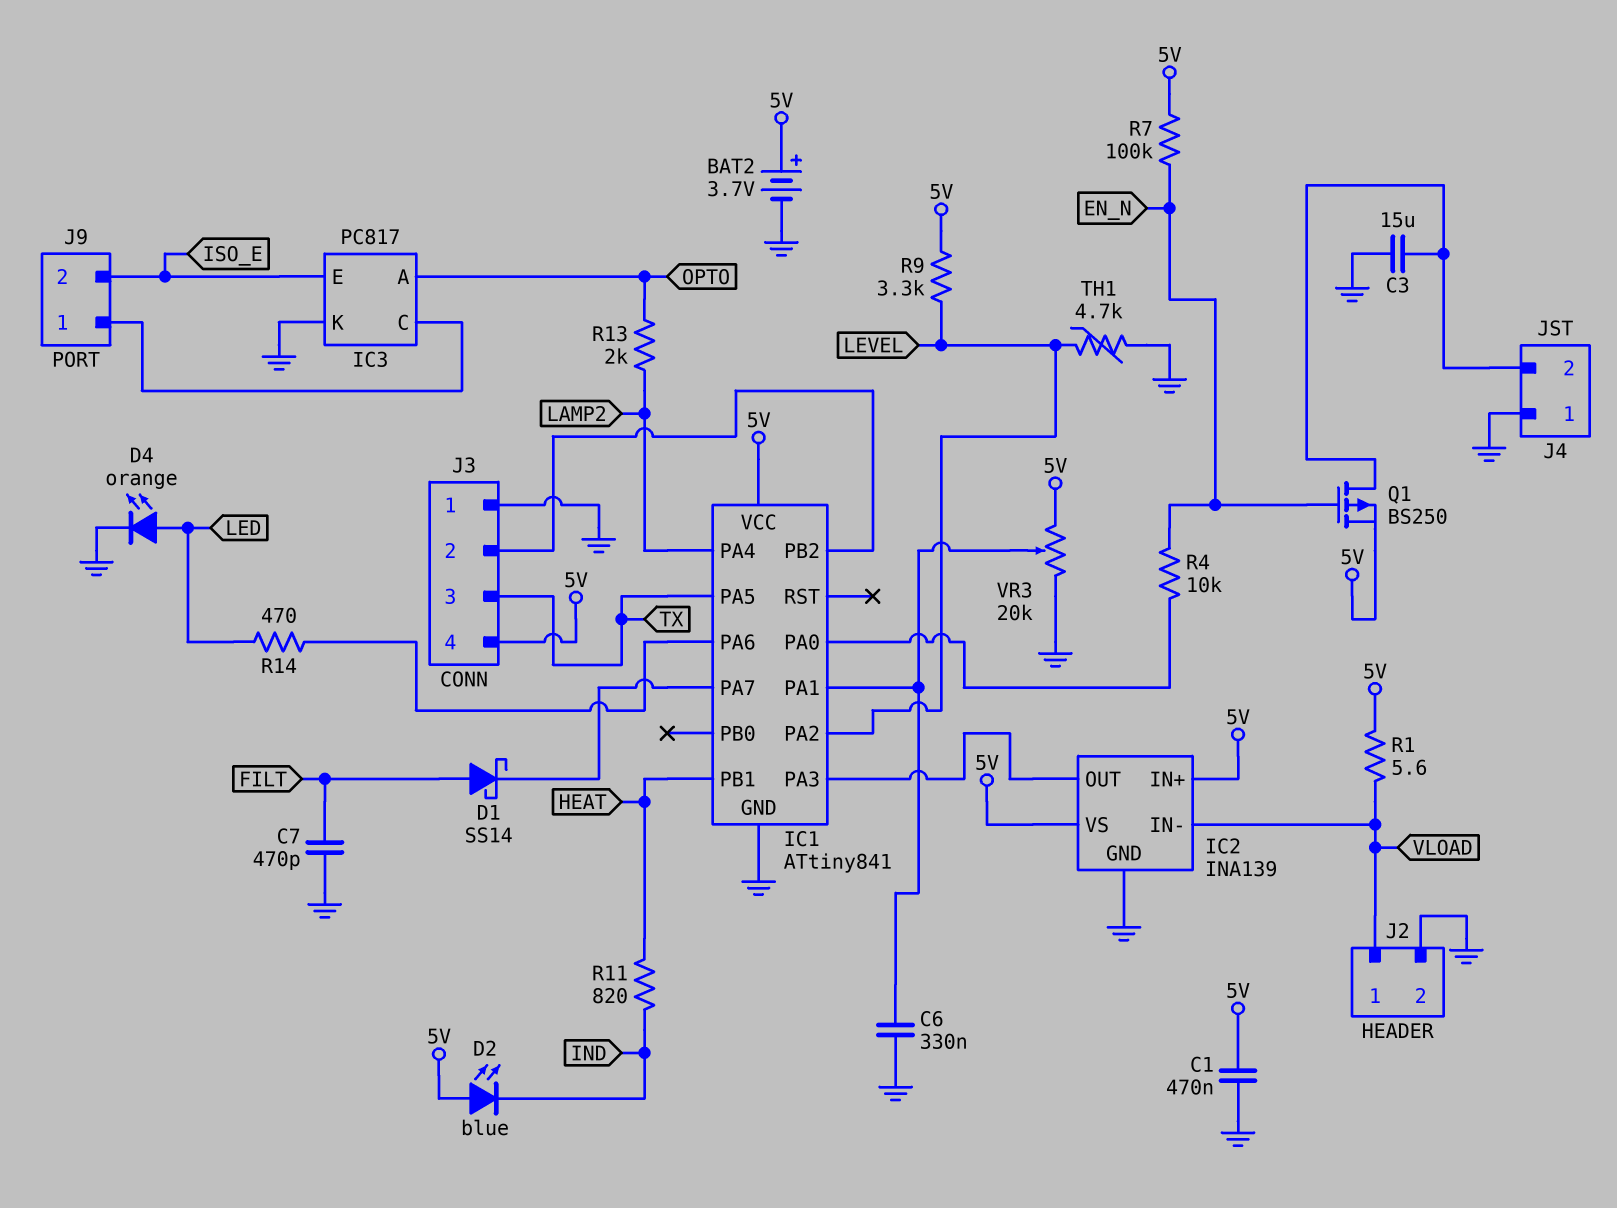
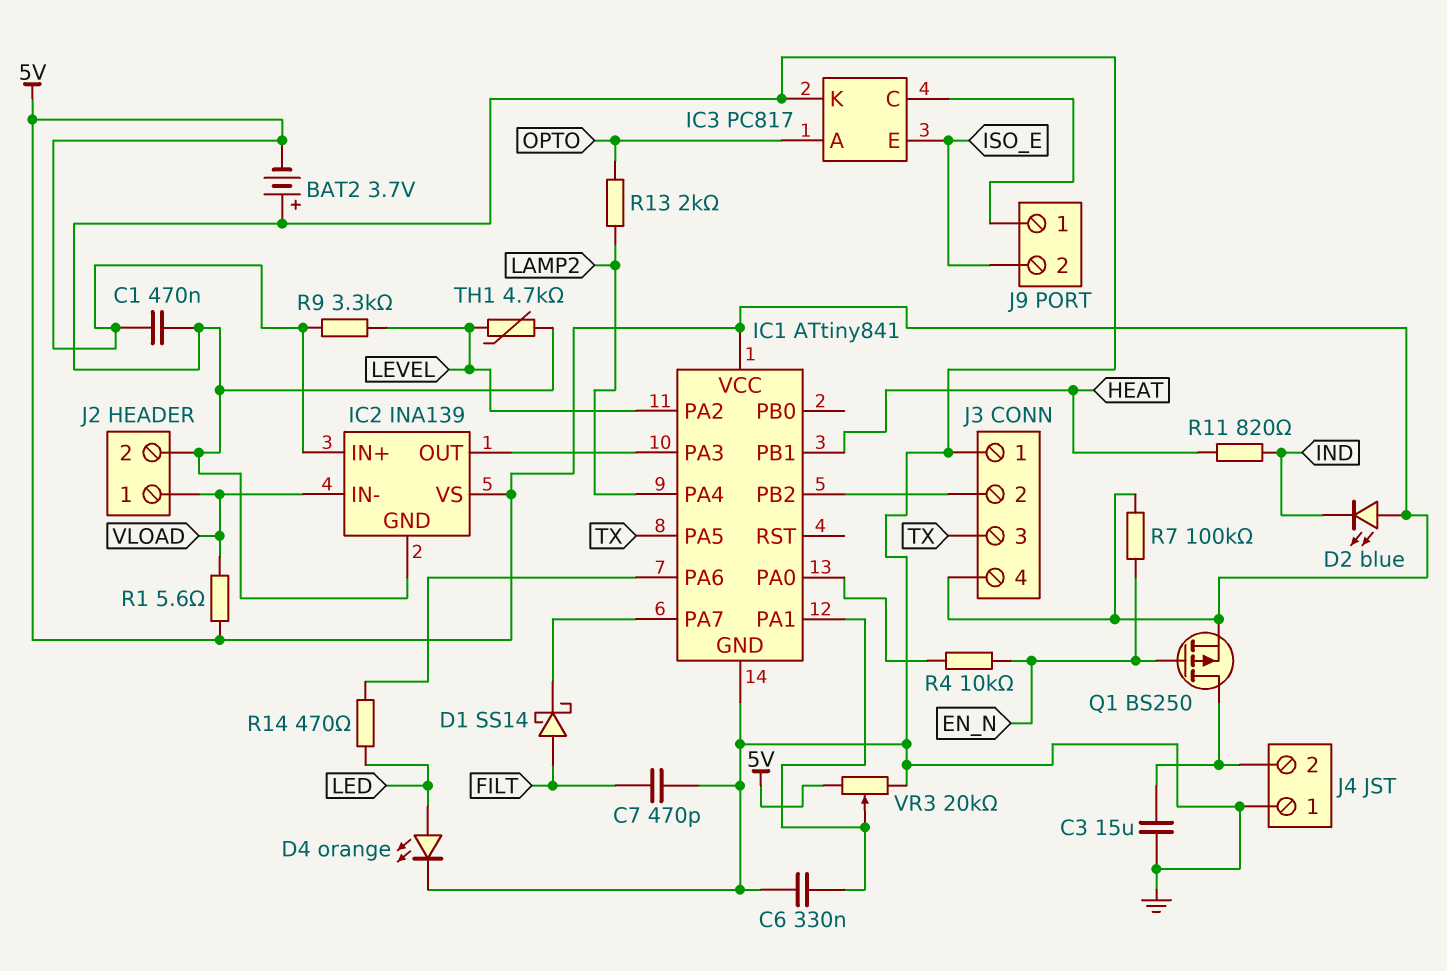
BAT2: 3.7V (plus 5V, minus GND) -> 3.7V (plus GND, minus 5V)

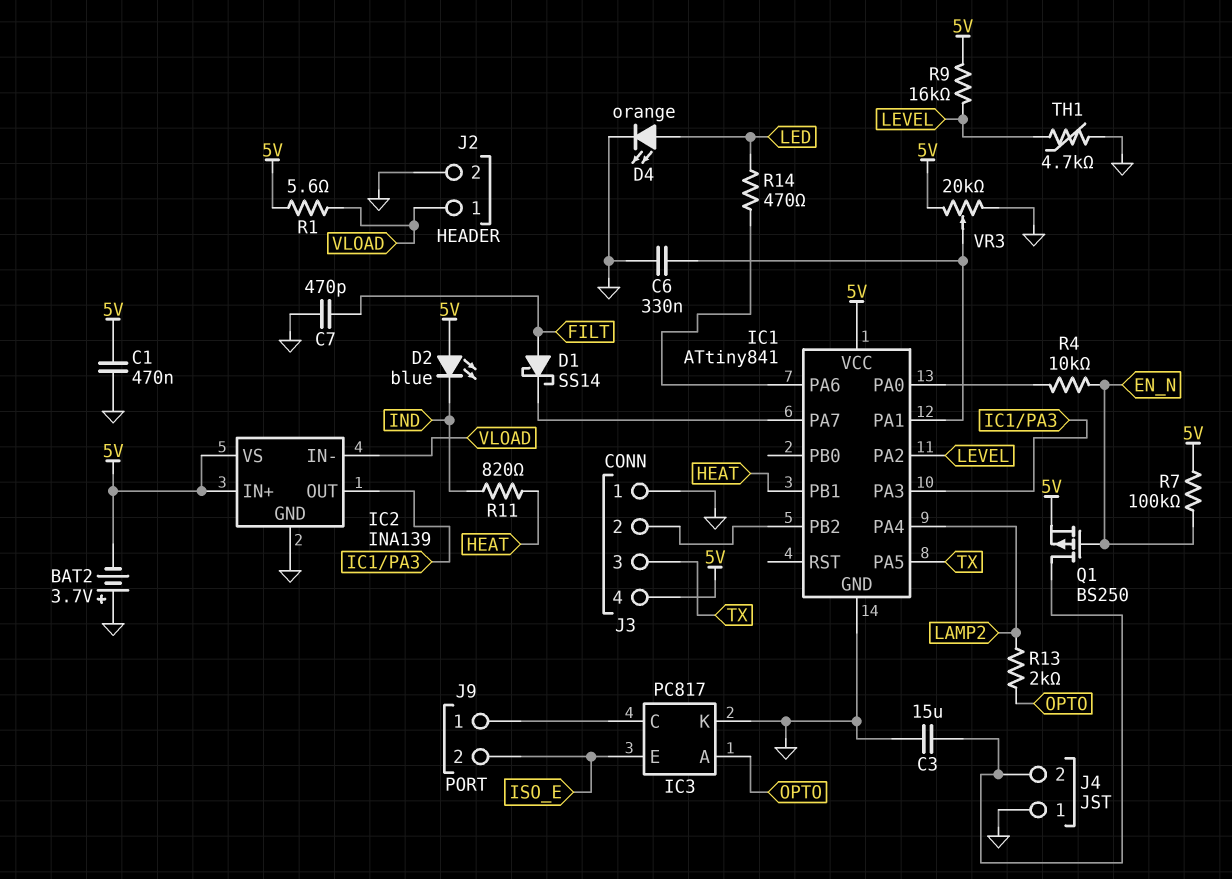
R9: 3.3k (5V, LEVEL) -> 16k (5V, LEVEL)

